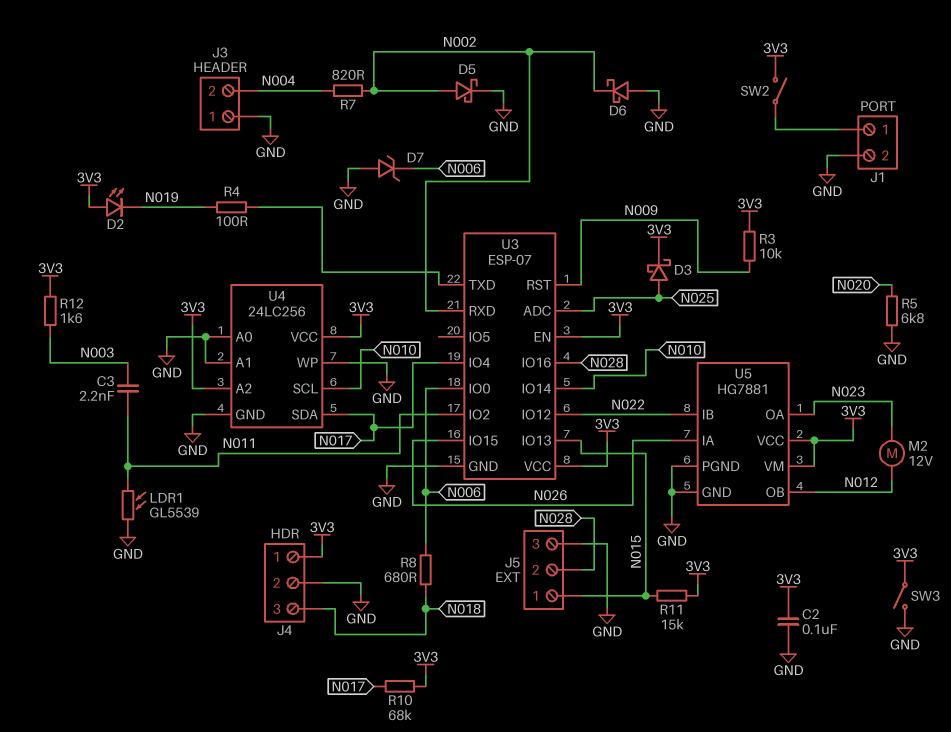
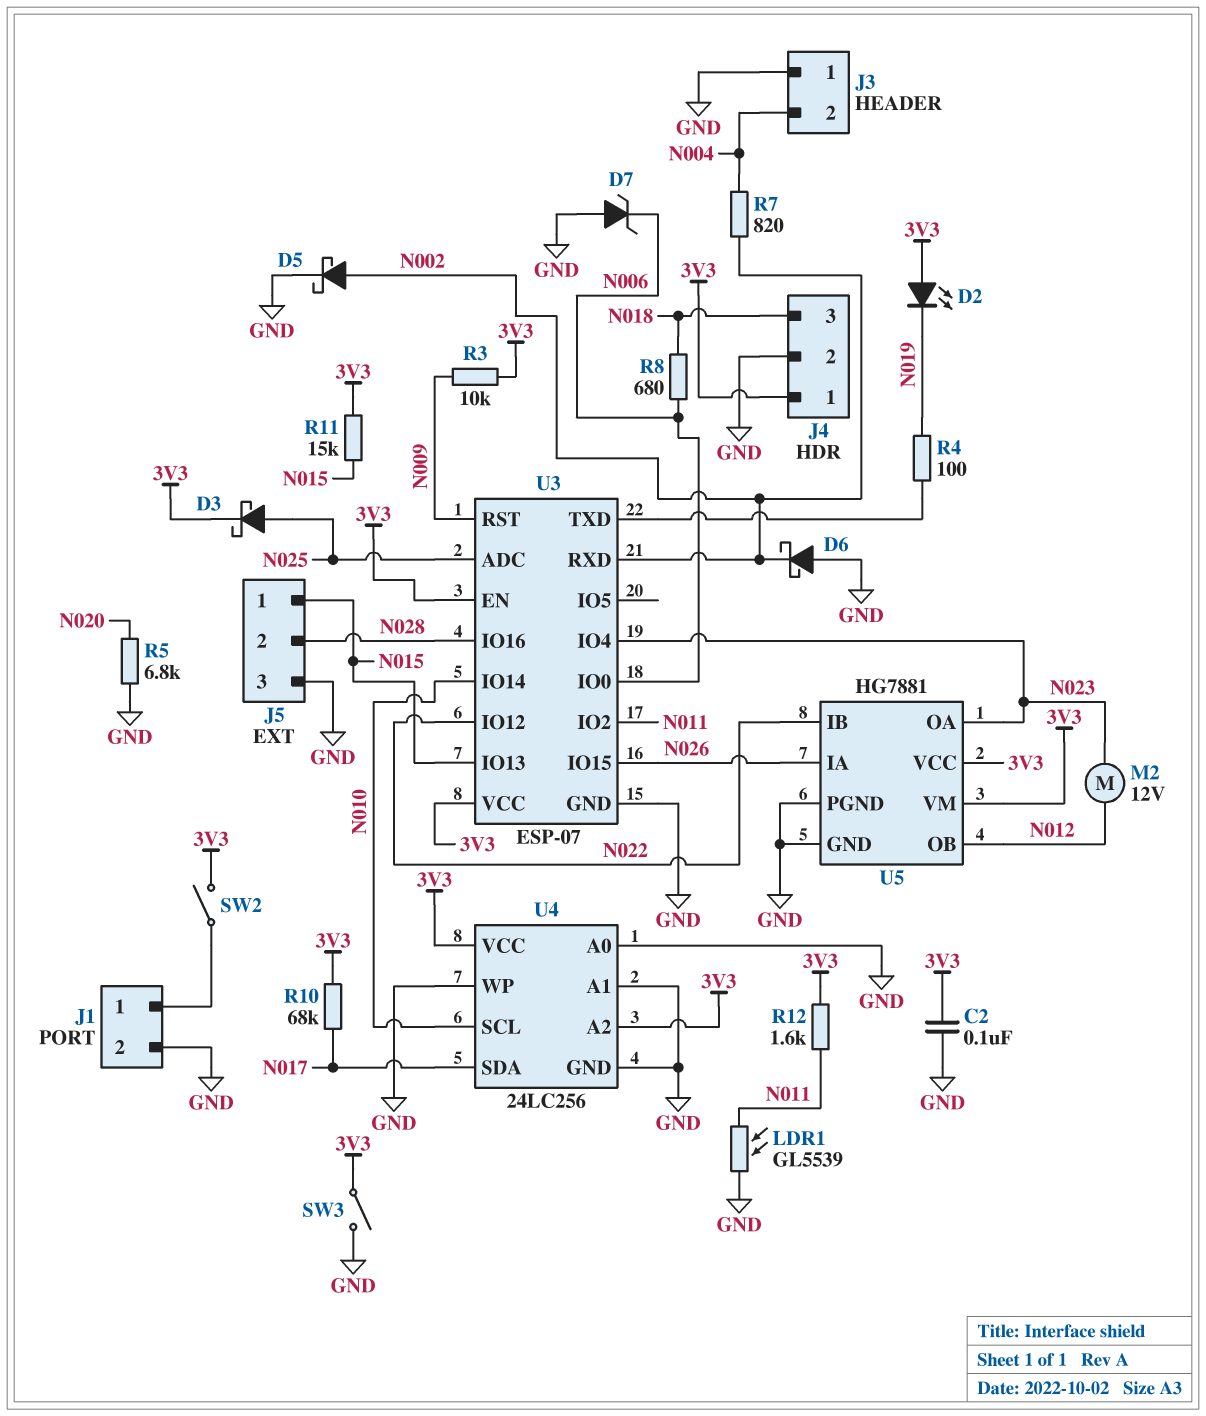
C3: 2.2nF (N003, N011) -> none
R12: 1.6k (3V3, N003) -> 1.6k (3V3, N011)
U3 pin IO4: N017 -> N023

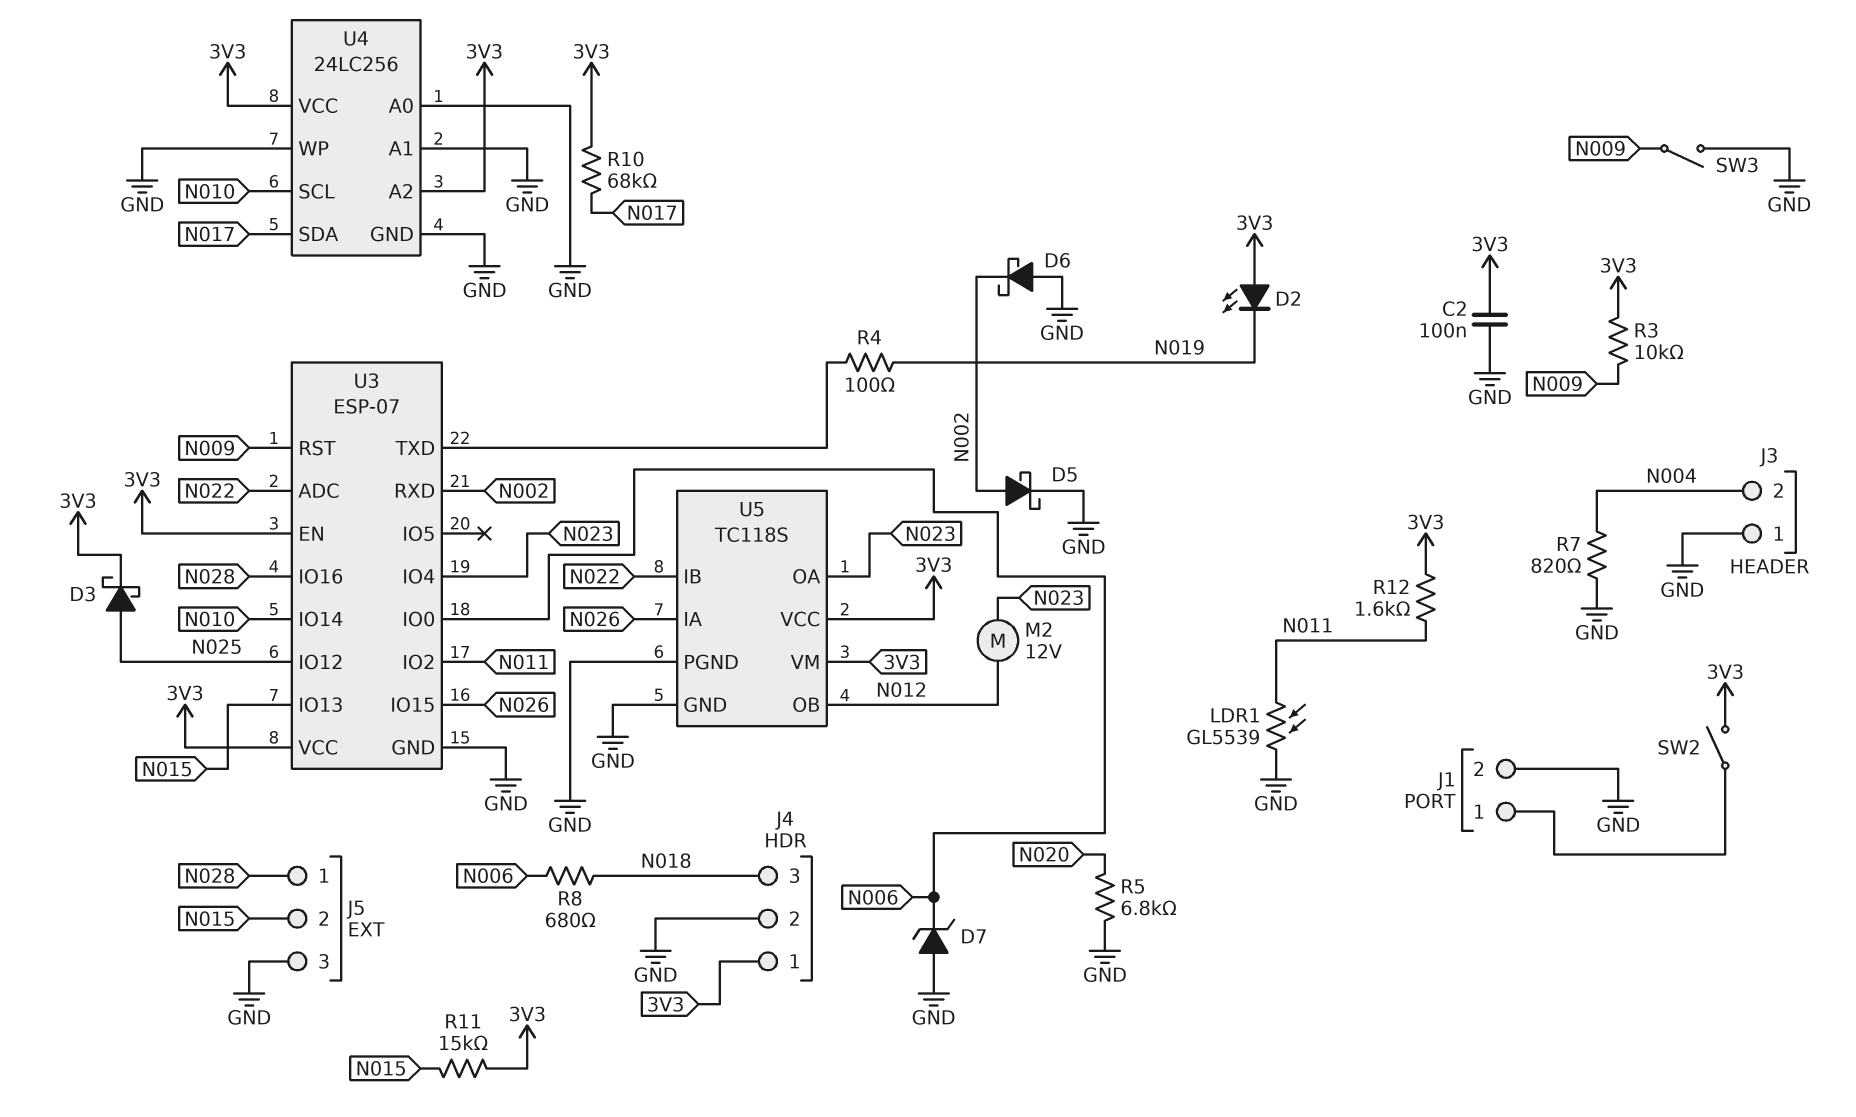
J5 pin 1: N015 -> N028
J5 pin 2: N028 -> N015
R7: 820 (N002, N004) -> 820 (GND, N004)
SW3: switch (3V3, GND) -> switch (GND, N009)
U3 pin ADC: N025 -> N022
U3 pin IO12: N022 -> N025
U5: HG7881 -> TC118S

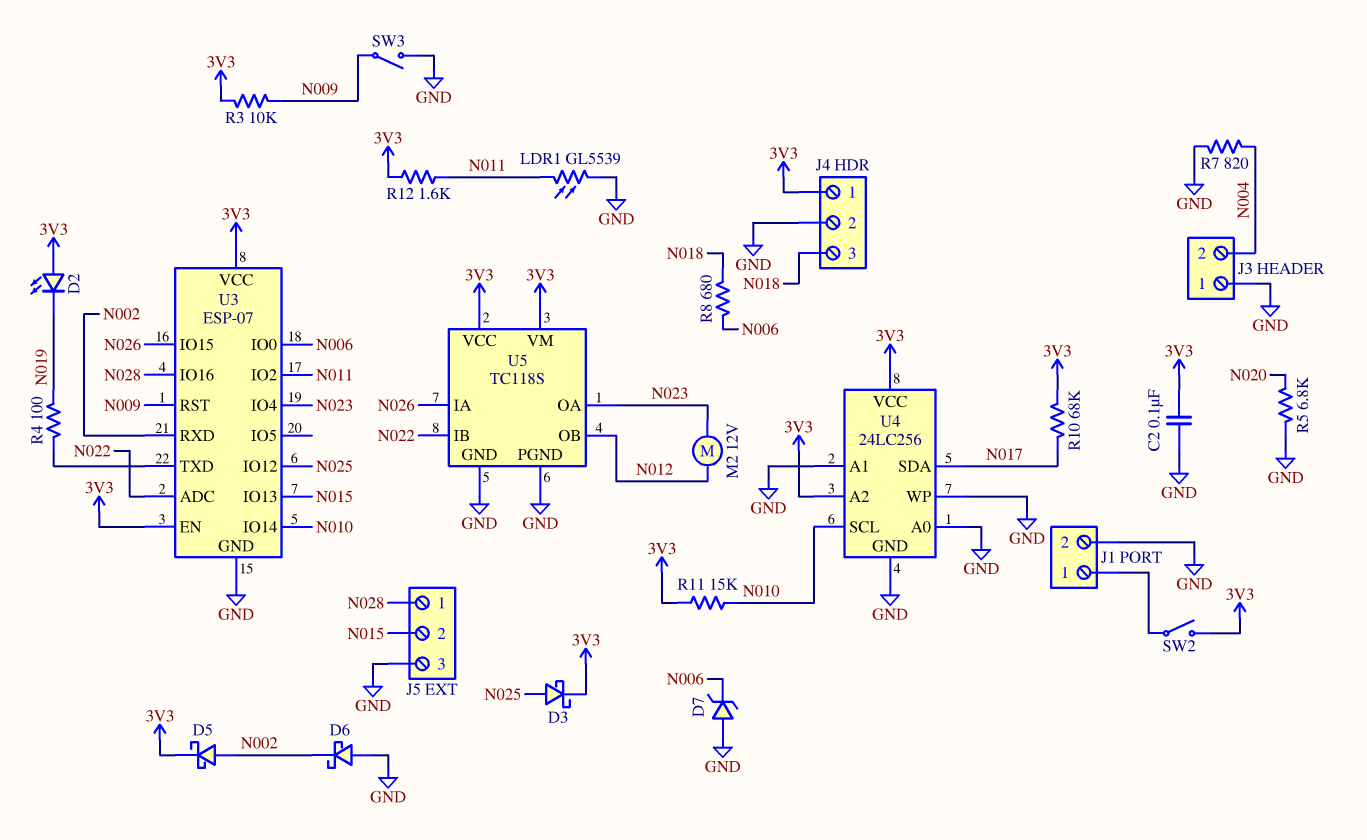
D5: schottky (A N002, K GND) -> schottky (A N002, K 3V3)
R11: 15k (3V3, N015) -> 15k (3V3, N010)

